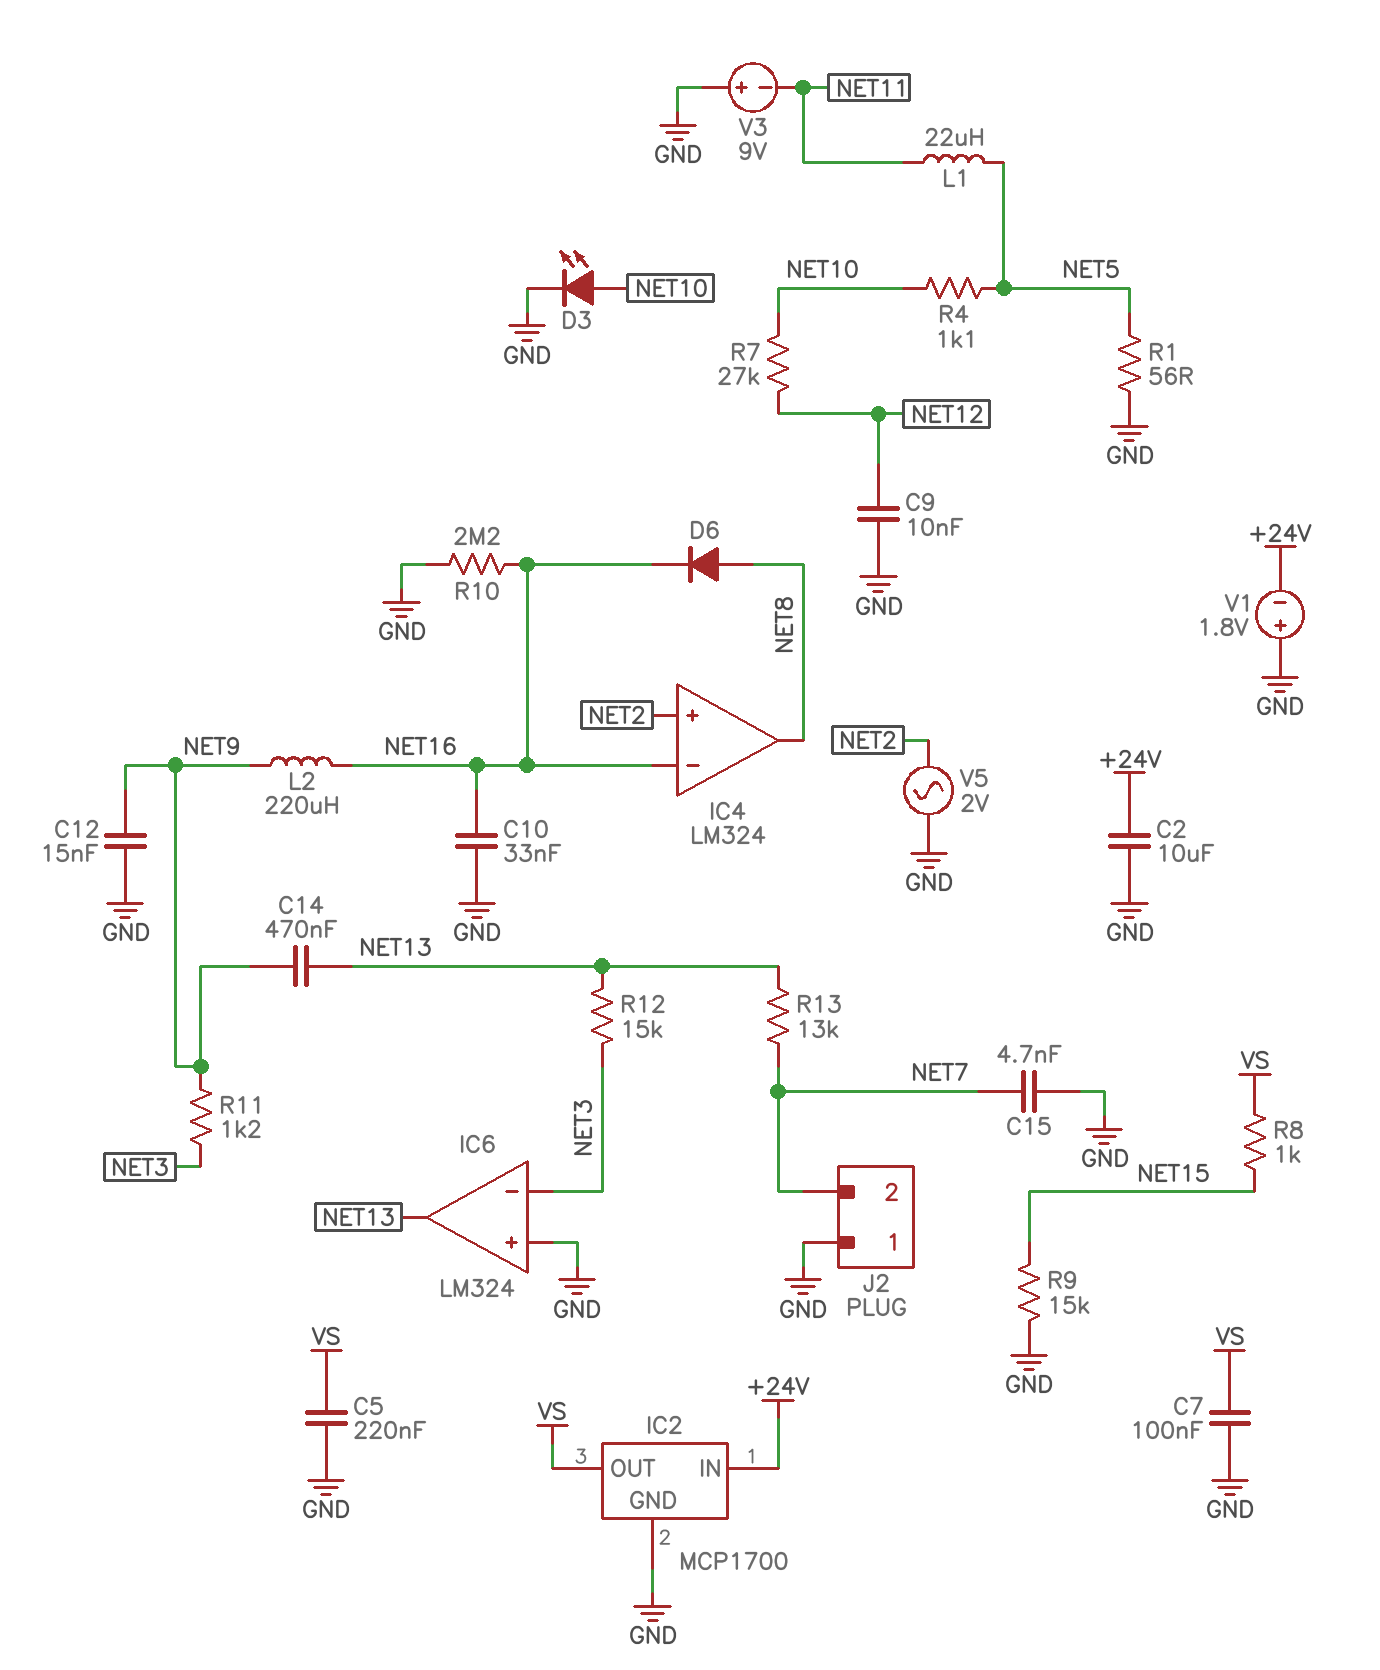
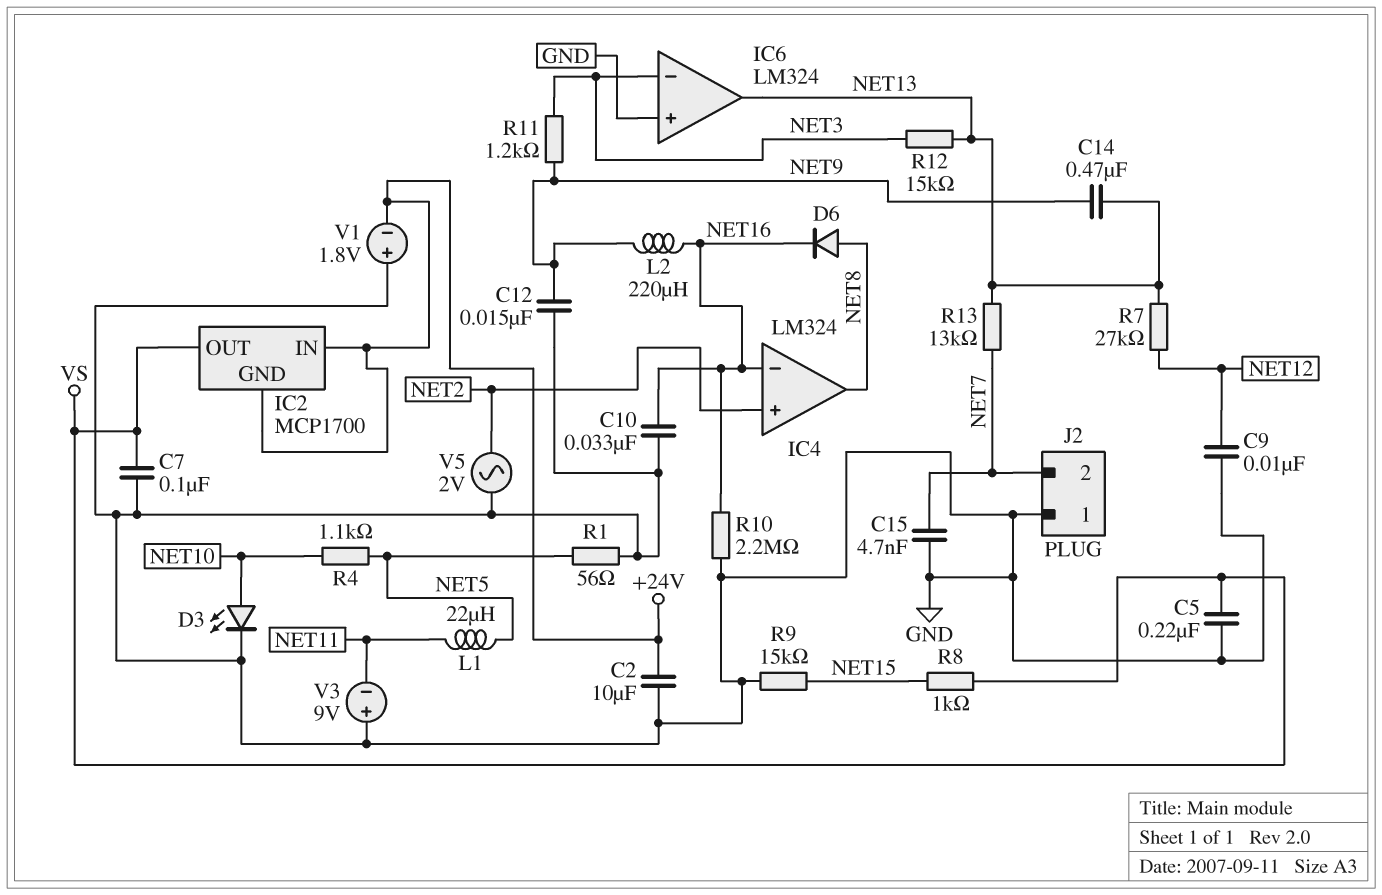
IC2 pin GND: GND -> +24V
R7: 27k (NET10, NET12) -> 27k (NET12, NET13)

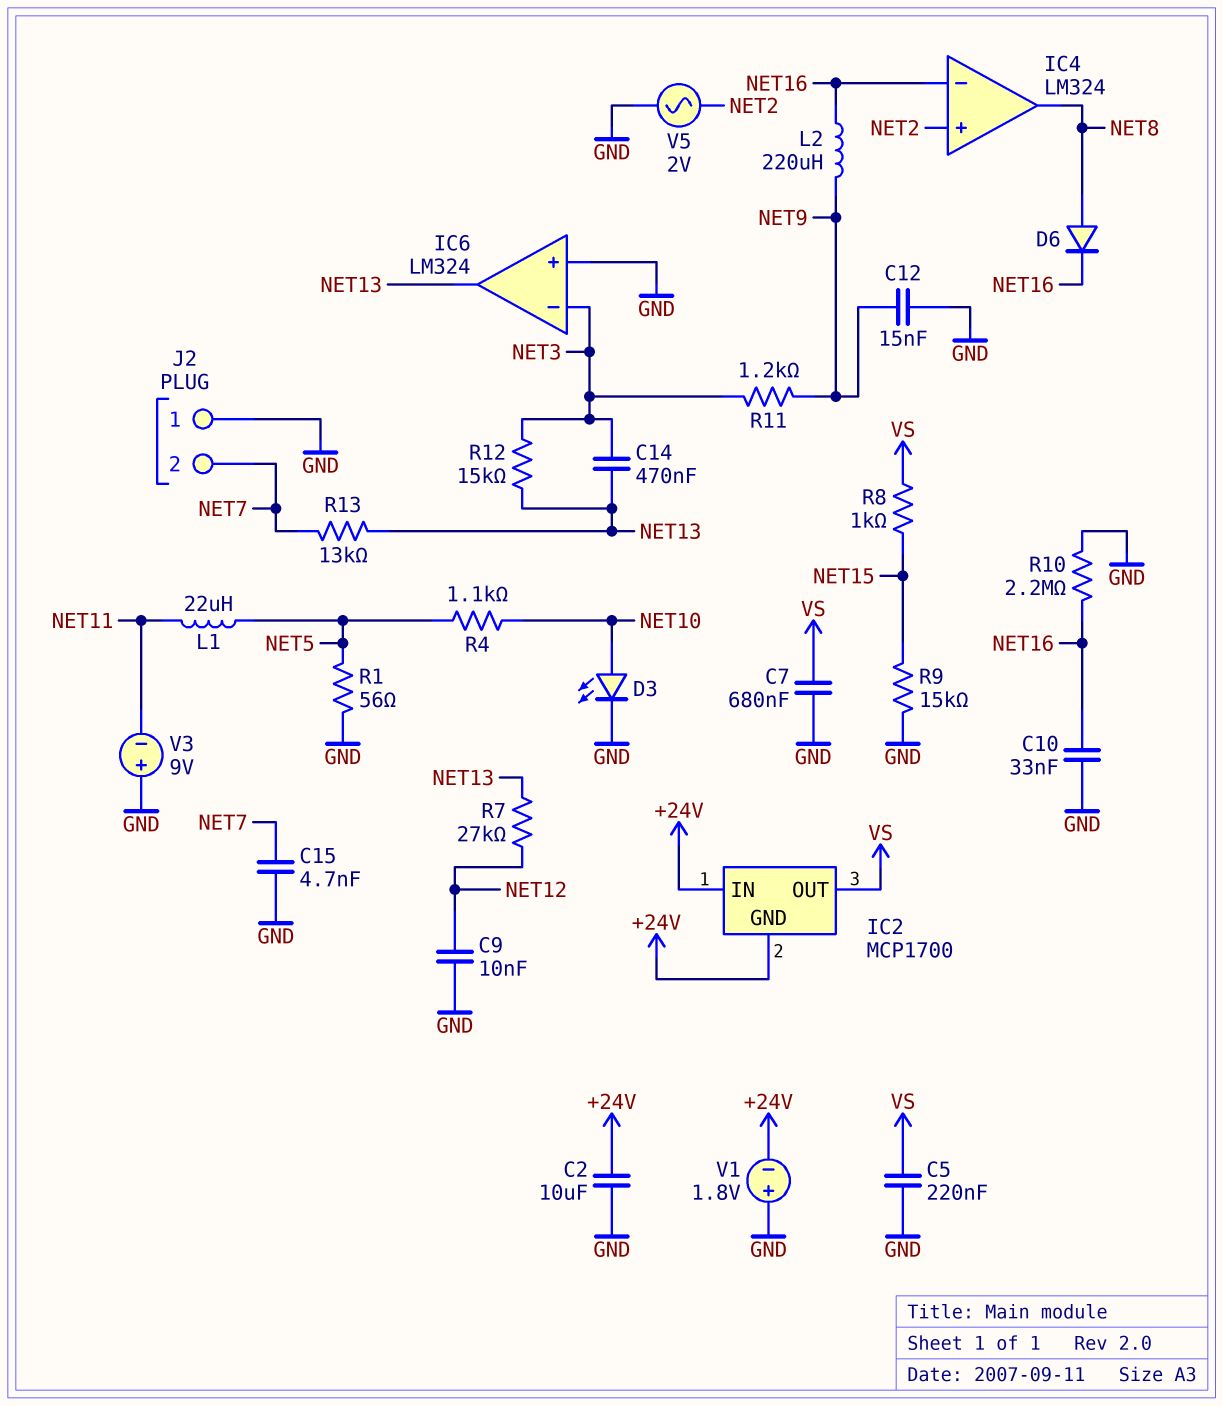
C7: 100nF (GND, VS) -> 680nF (GND, VS)
C14: 470nF (NET9, NET13) -> 470nF (NET3, NET13)

